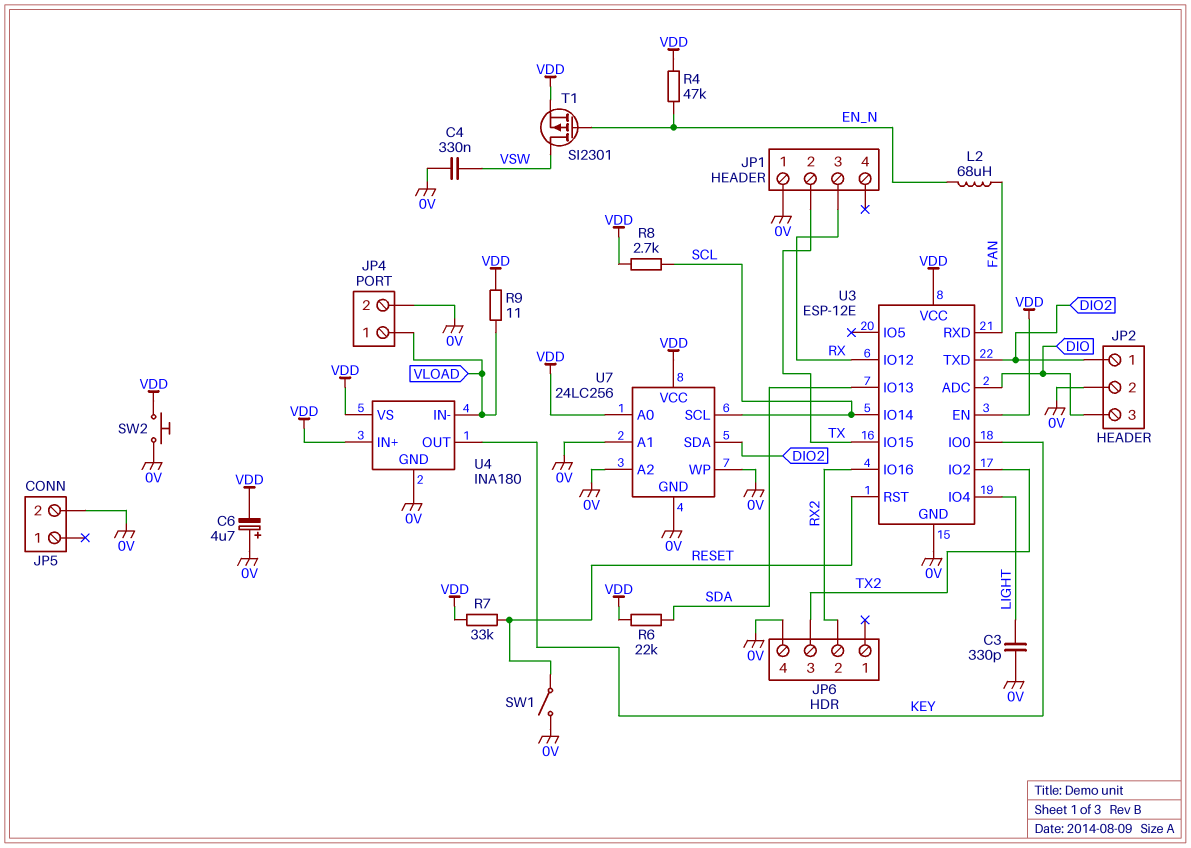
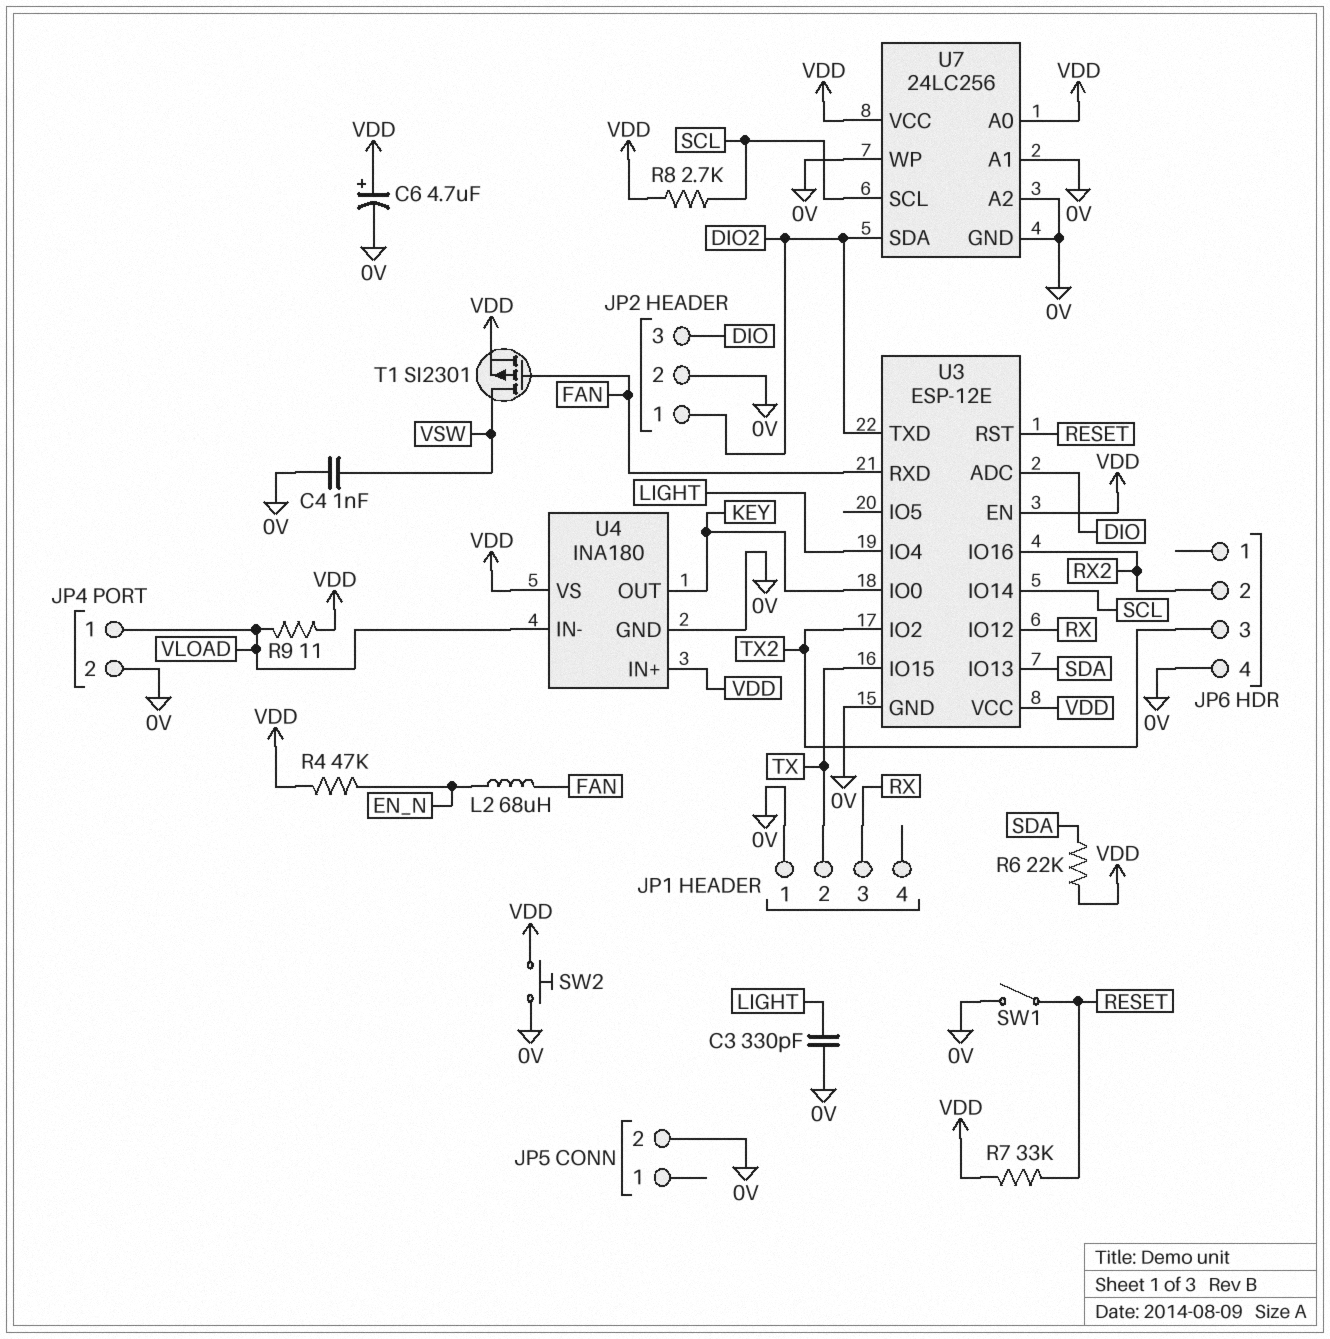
C4: 330nF (0V, VSW) -> 1nF (0V, VSW)
C6: 4.7uF (plus 0V, minus VDD) -> 4.7uF (plus VDD, minus 0V)
T1: PMOS SI2301 (G EN_N, D VSW, S VDD) -> PMOS SI2301 (G FAN, D VSW, S VDD)

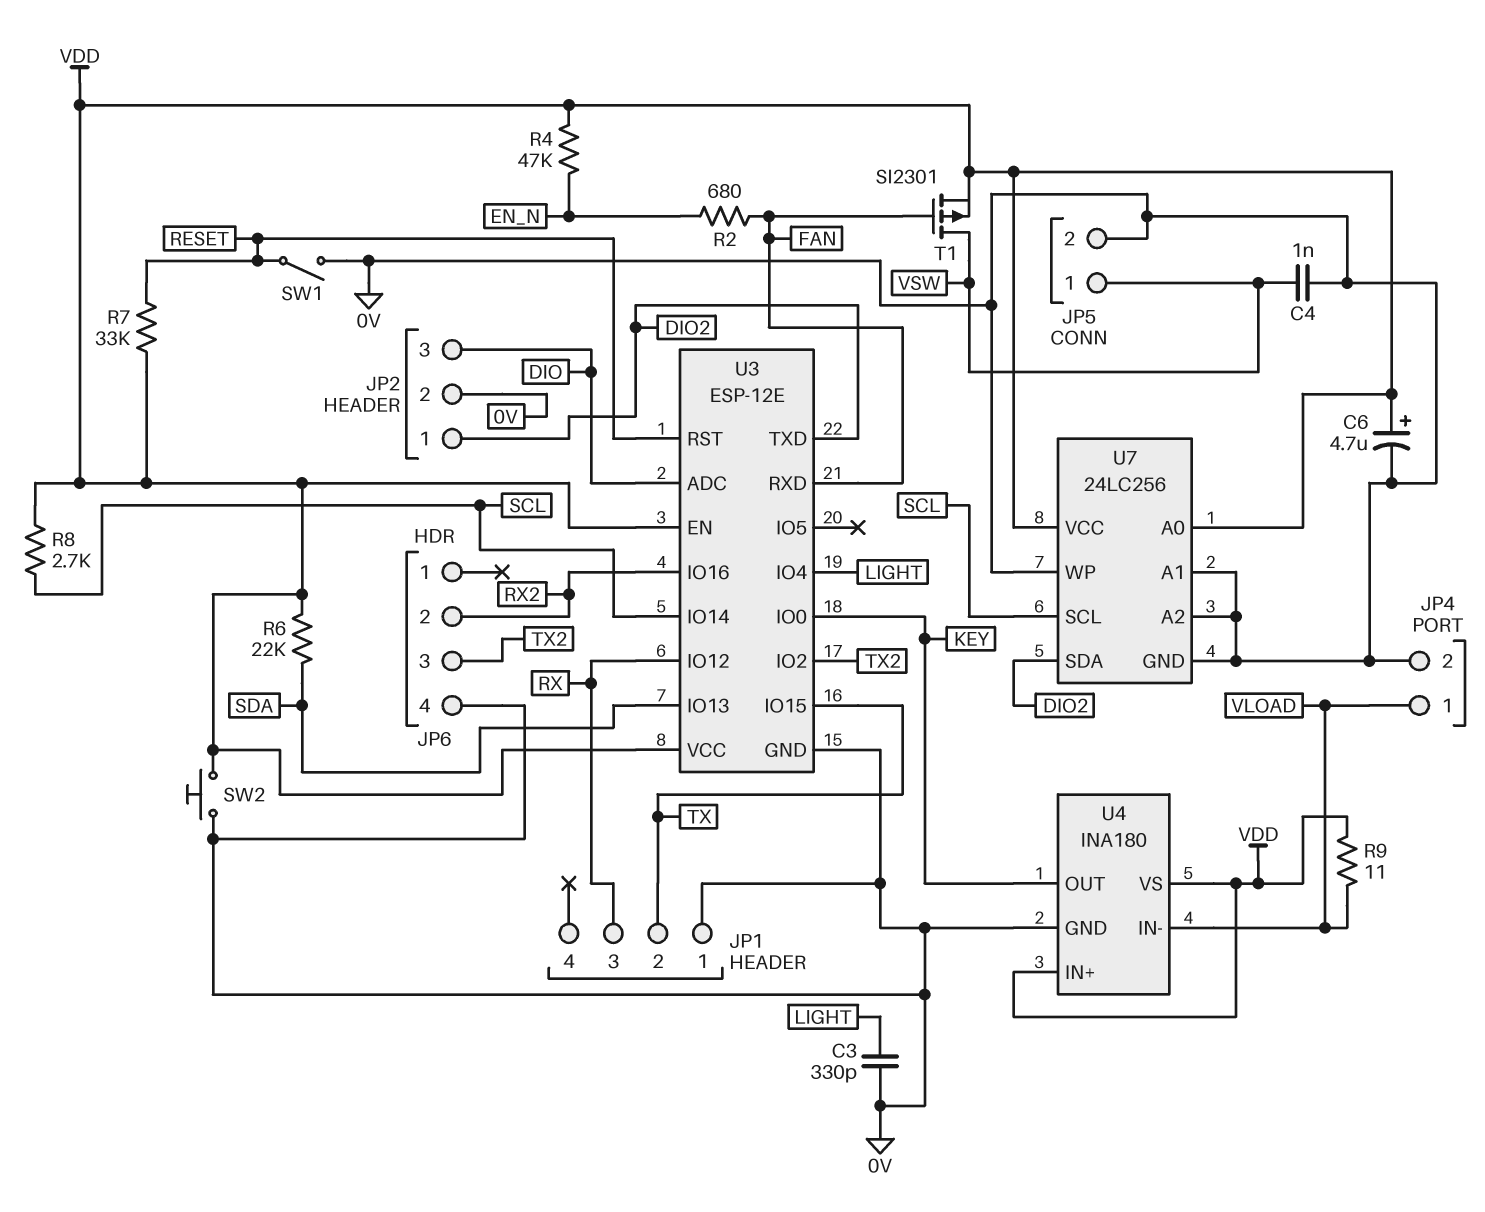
JP5 pin 1: none -> VSW
L2: 68uH (EN_N, FAN) -> none
R2: none -> 680 (EN_N, FAN)

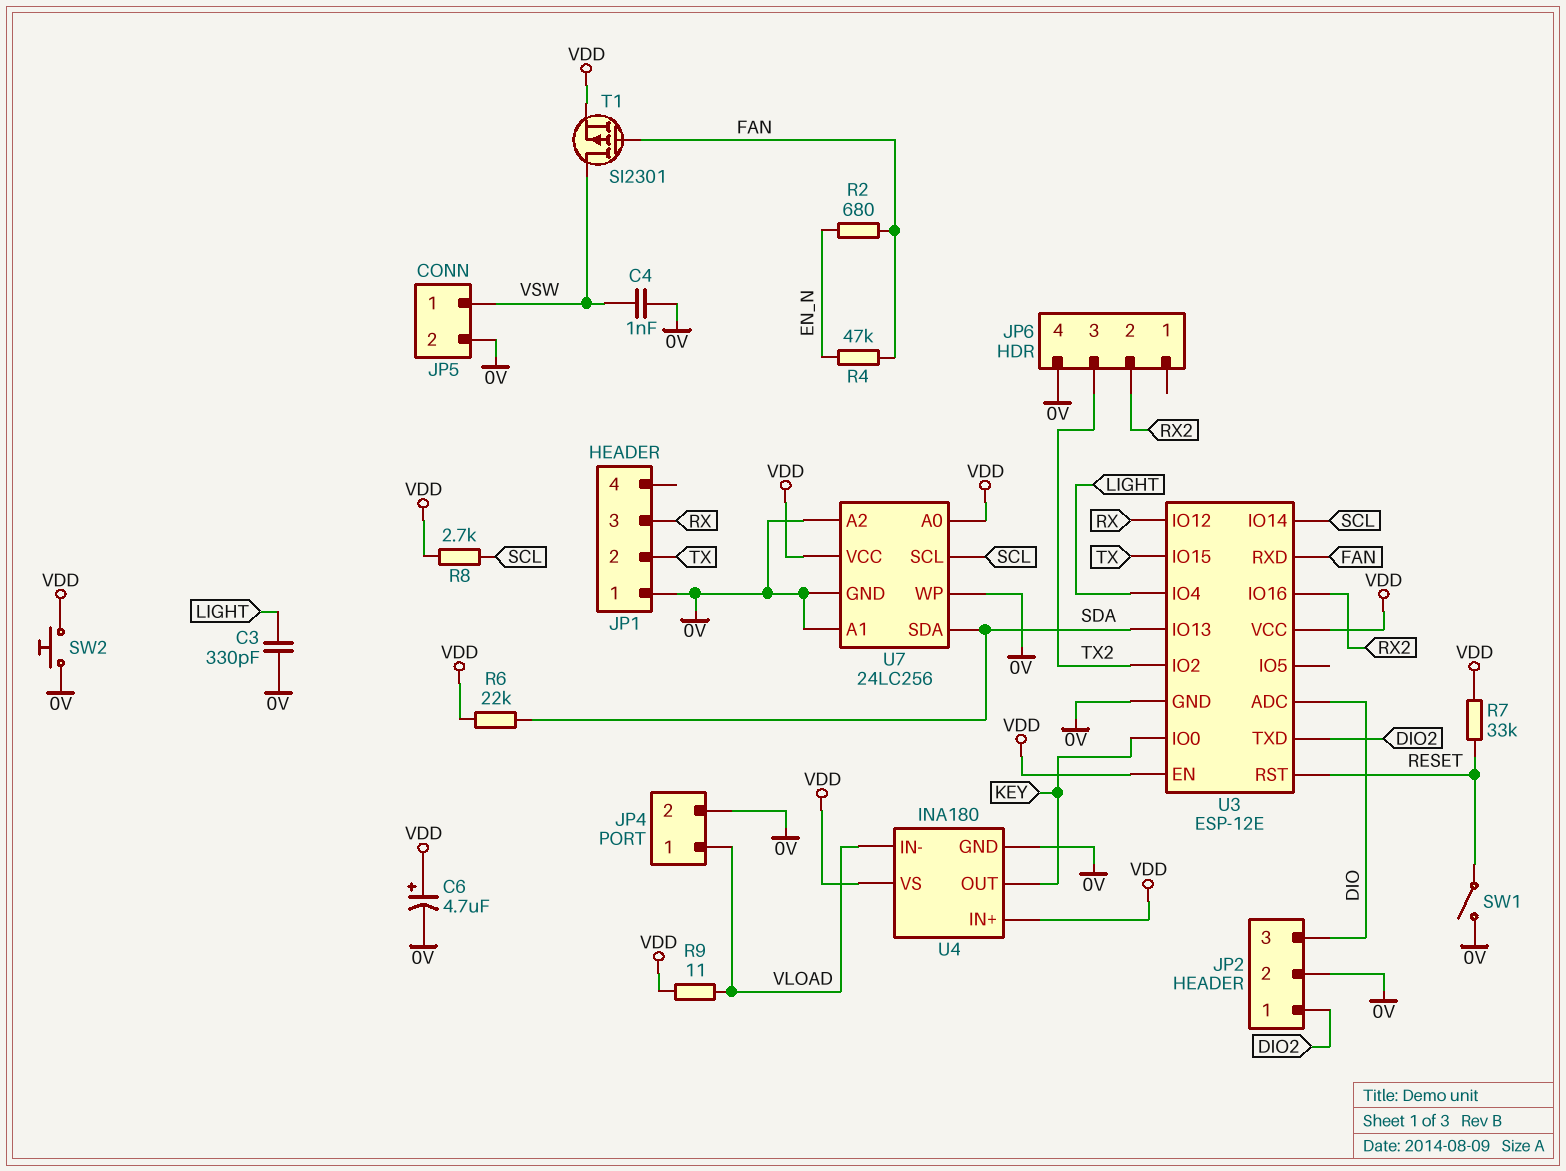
R4: 47k (EN_N, VDD) -> 47k (EN_N, FAN)
U7 pin SDA: DIO2 -> SDA

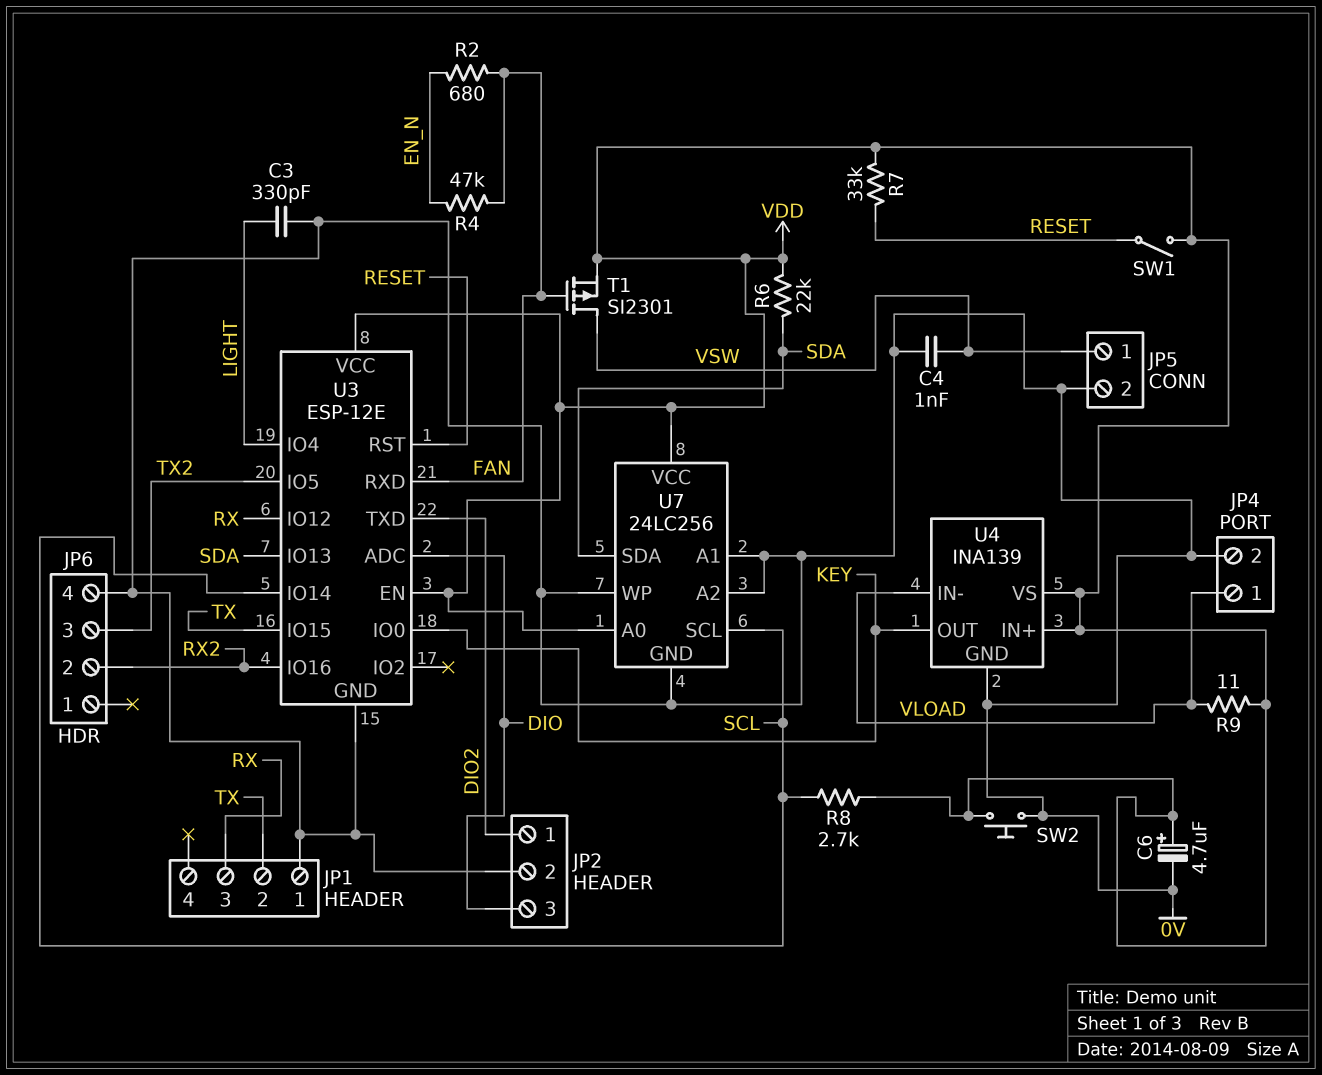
SW1: switch (0V, RESET) -> switch (RESET, VDD)
U3 pin IO2: TX2 -> none
U3 pin IO5: none -> TX2
U4: INA180 -> INA139

